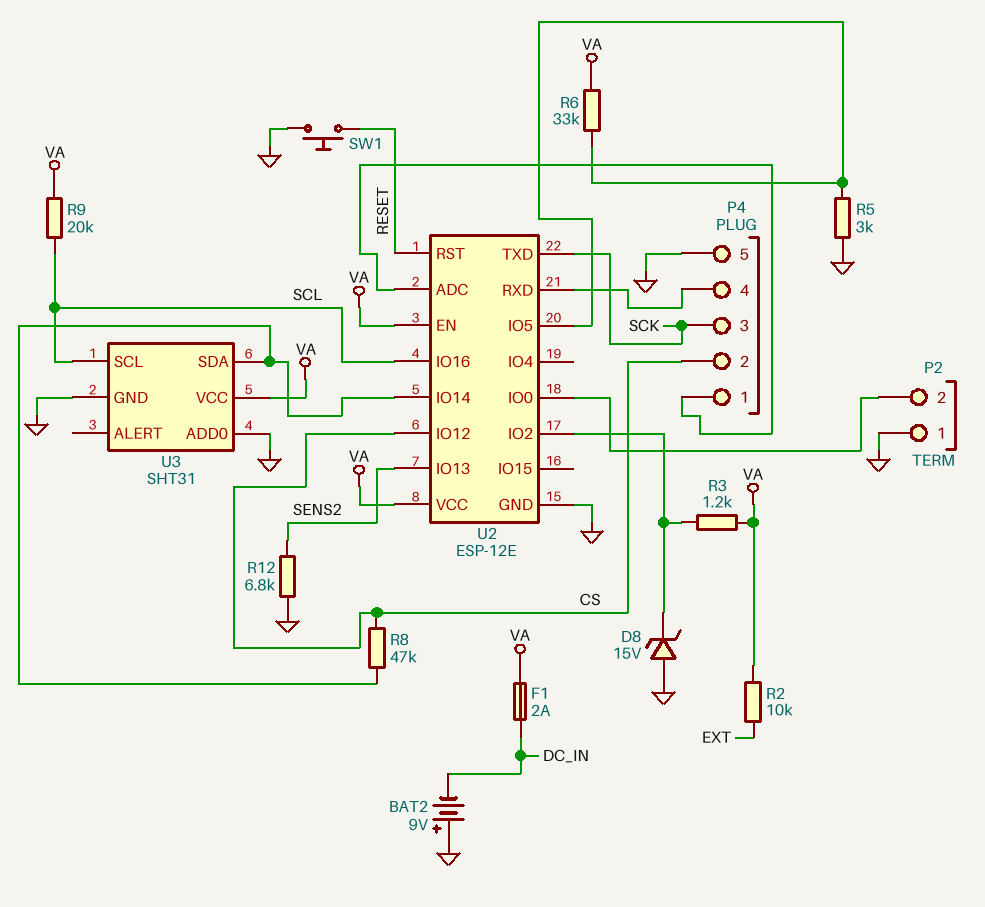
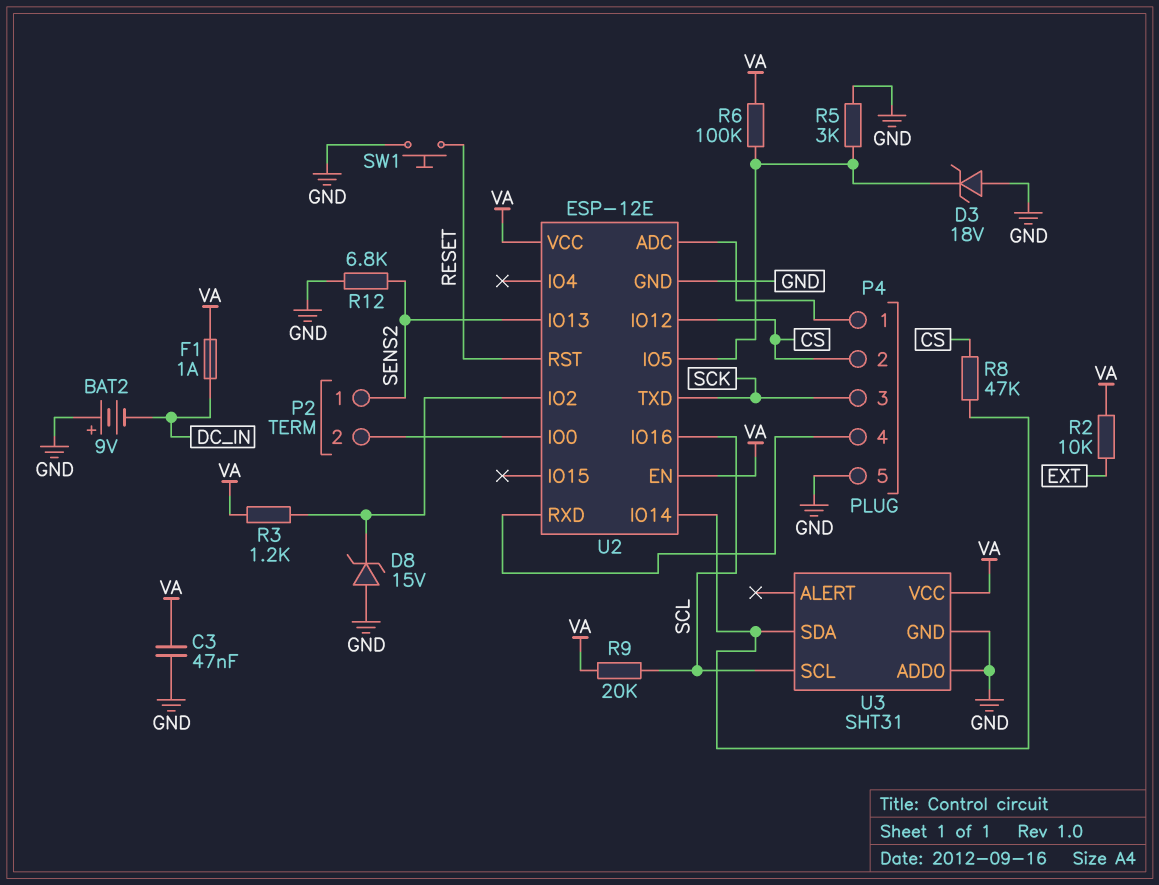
C3: none -> 47nF (GND, VA)
D3: none -> zener 18V (A GND, K U2/IO5)
F1: 2A (DC_IN, VA) -> 1A (DC_IN, VA)
P2 pin 1: GND -> SENS2
R6: 33k (U2/IO5, VA) -> 100k (U2/IO5, VA)

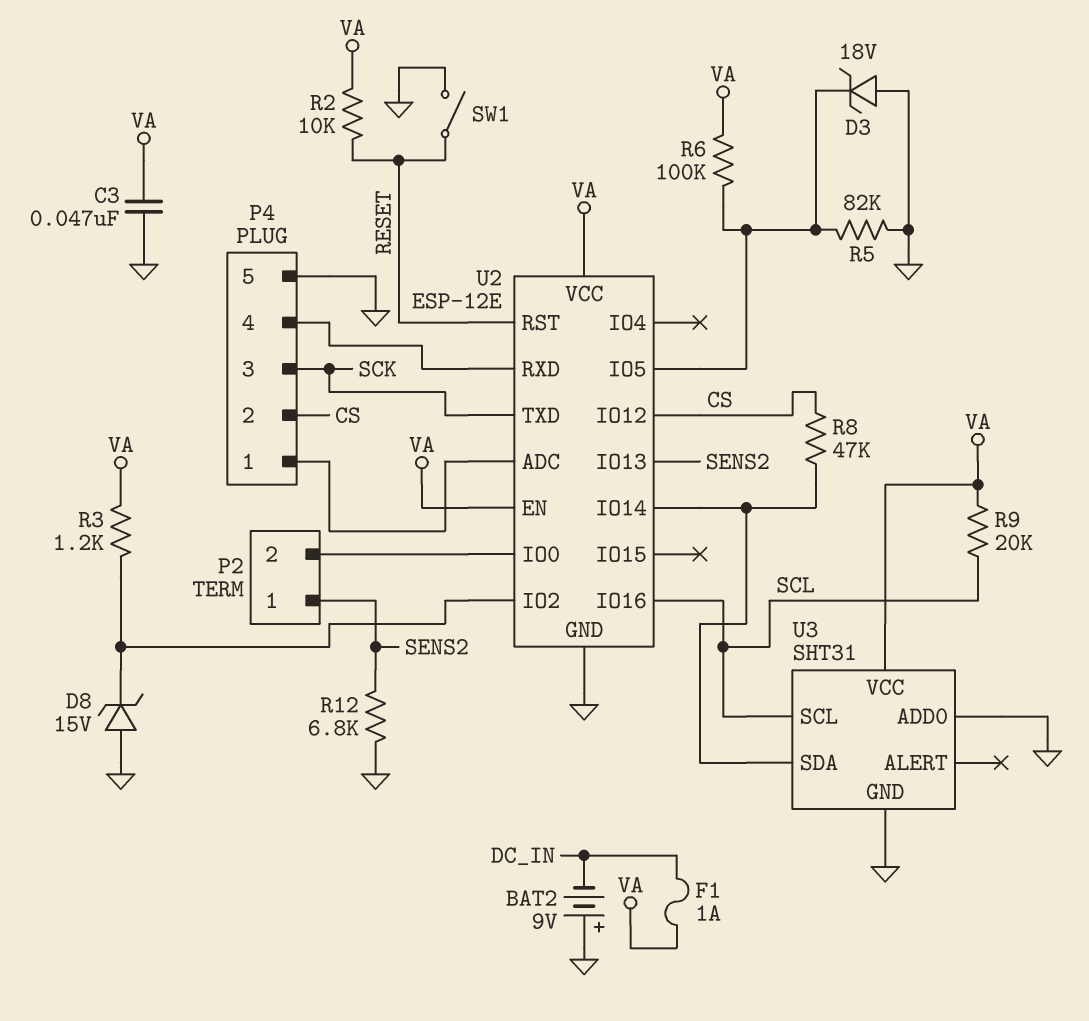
R2: 10k (EXT, VA) -> 10k (RESET, VA)
R5: 3k (GND, U2/IO5) -> 82k (GND, U2/IO5)
SW1: button (GND, RESET) -> switch (GND, RESET)

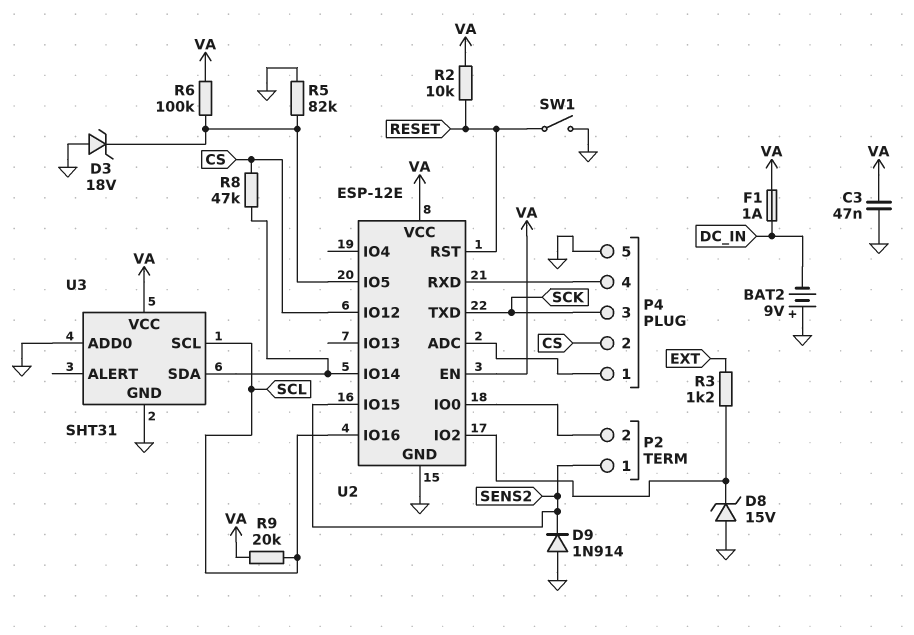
D9: none -> diode 1N914 (A GND, K SENS2)
R3: 1.2k (U2/IO2, VA) -> 1.2k (EXT, U2/IO2)
R12: 6.8k (GND, SENS2) -> none
U2 pin IO13: SENS2 -> none
U2 pin IO15: none -> SENS2

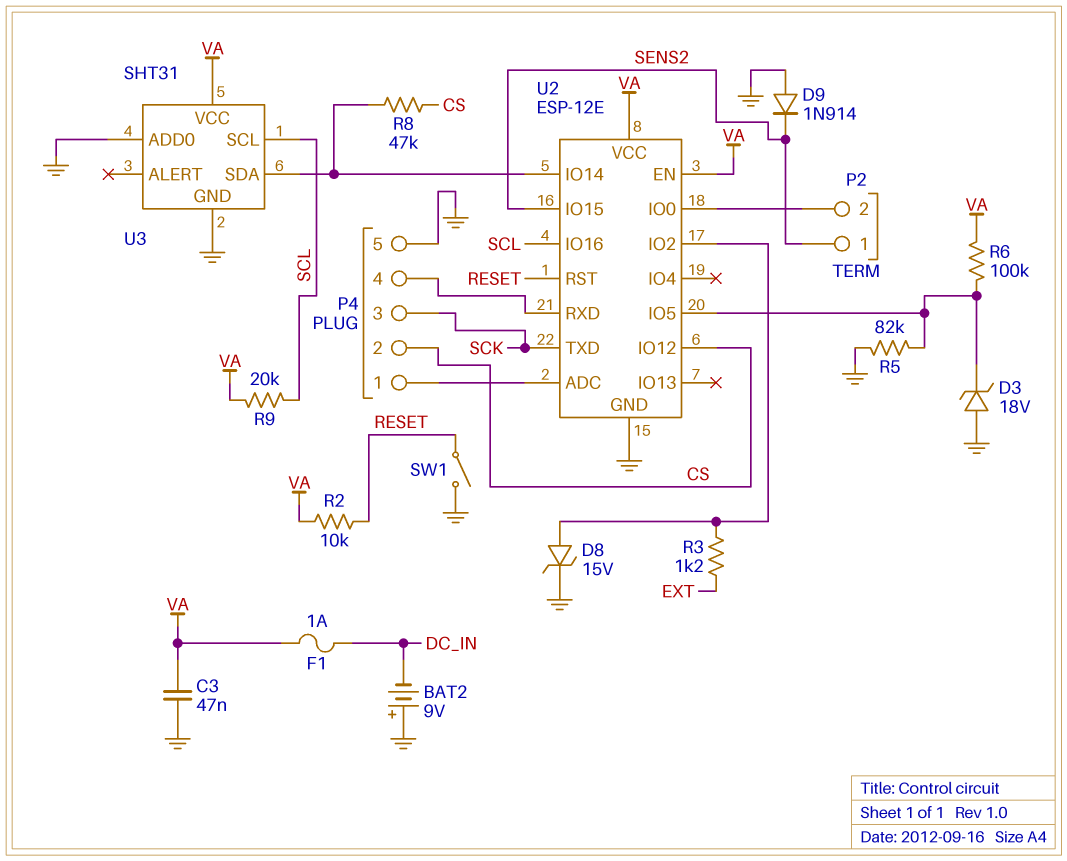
D8: zener 15V (A GND, K U2/IO2) -> zener 15V (A U2/IO2, K GND)

